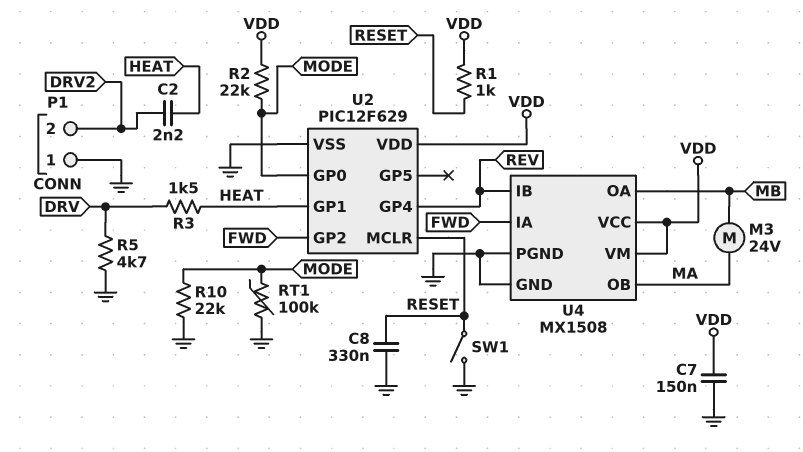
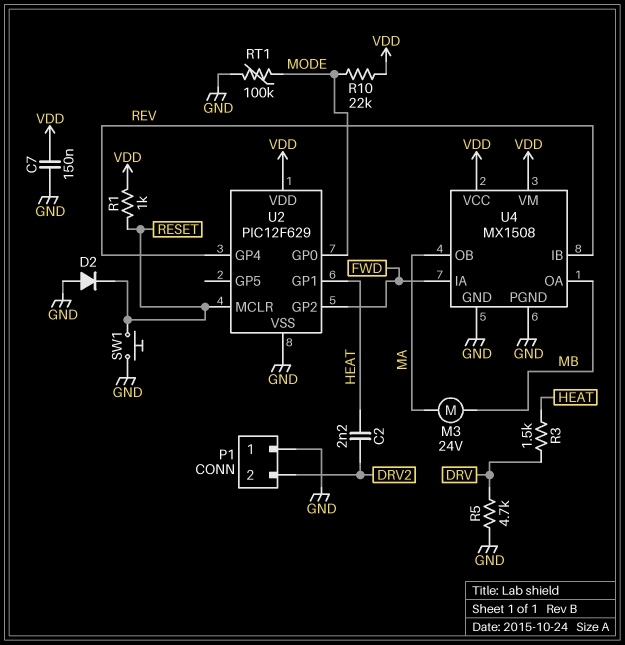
C8: 330nF (GND, RESET) -> none
D2: none -> diode (A GND, K RESET)
R2: 22k (MODE, VDD) -> none
R10: 22k (GND, MODE) -> 22k (MODE, VDD)
SW1: switch (GND, RESET) -> button (GND, RESET)

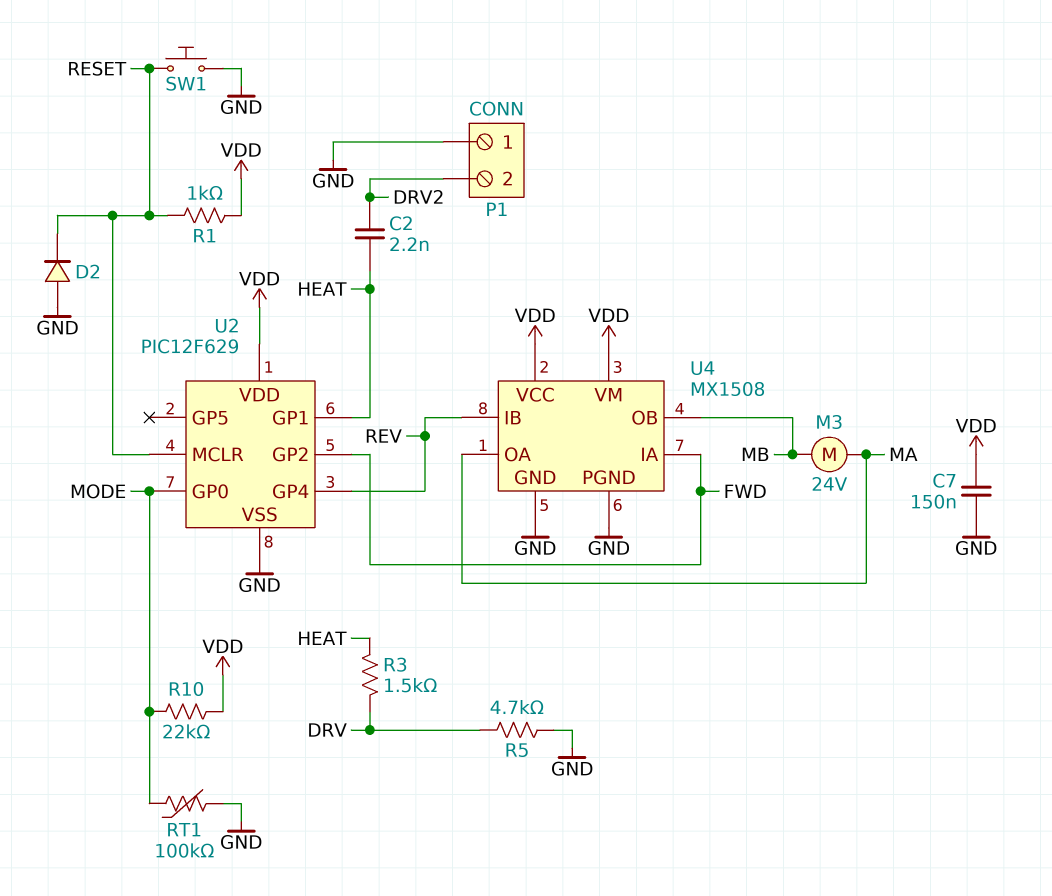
U4 pin OA: MB -> MA
U4 pin OB: MA -> MB

